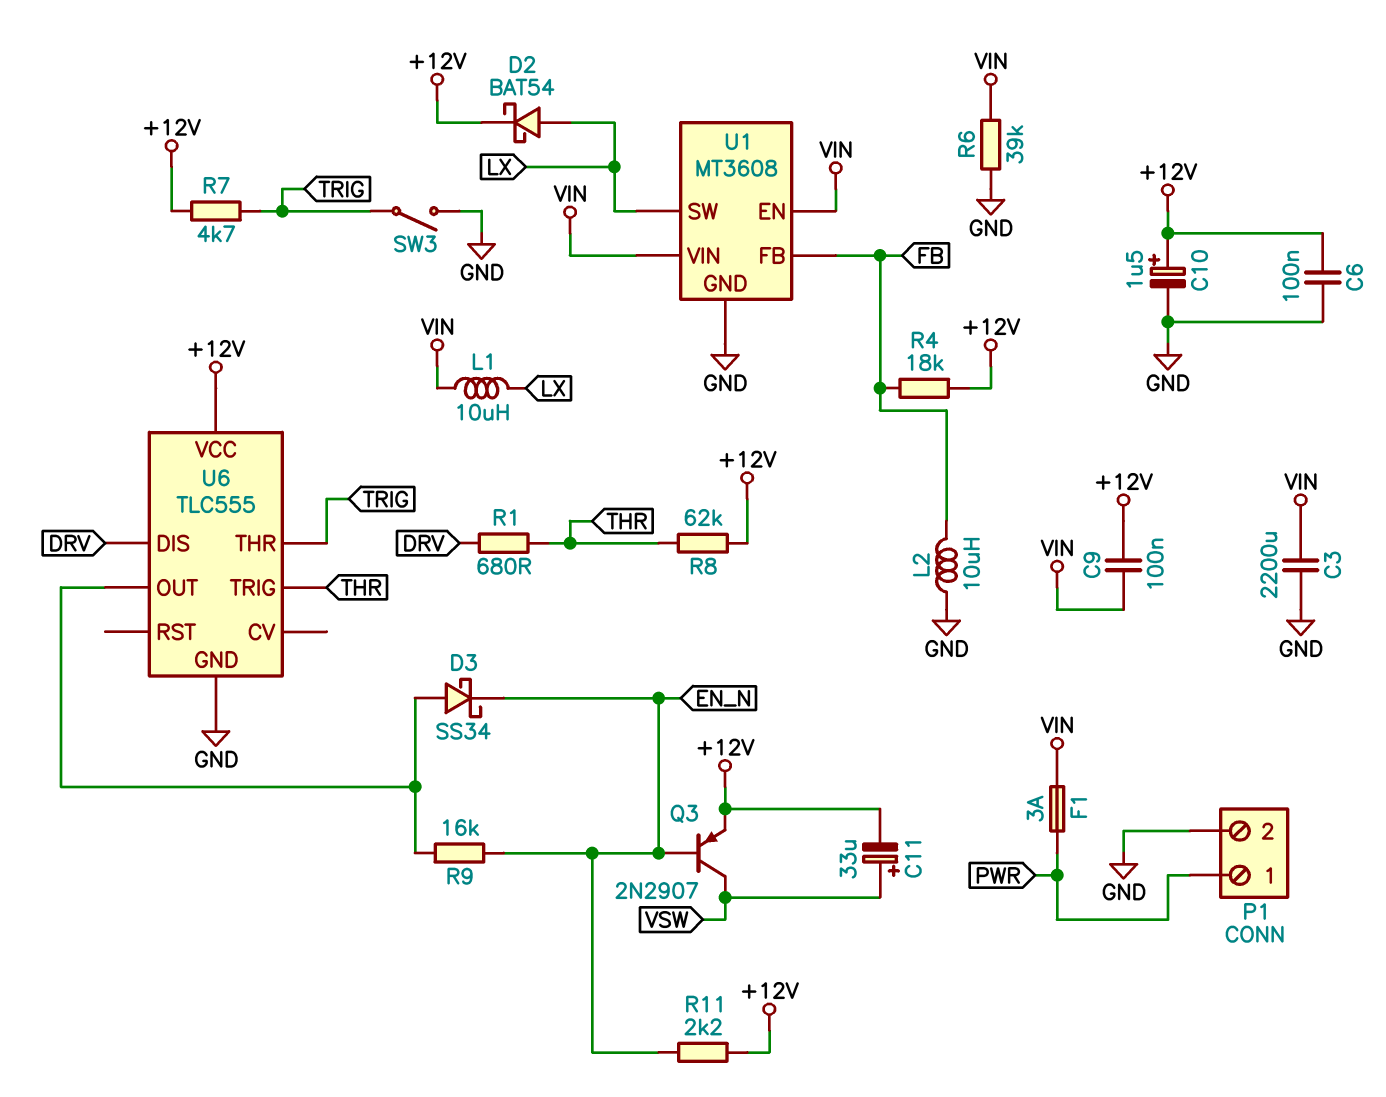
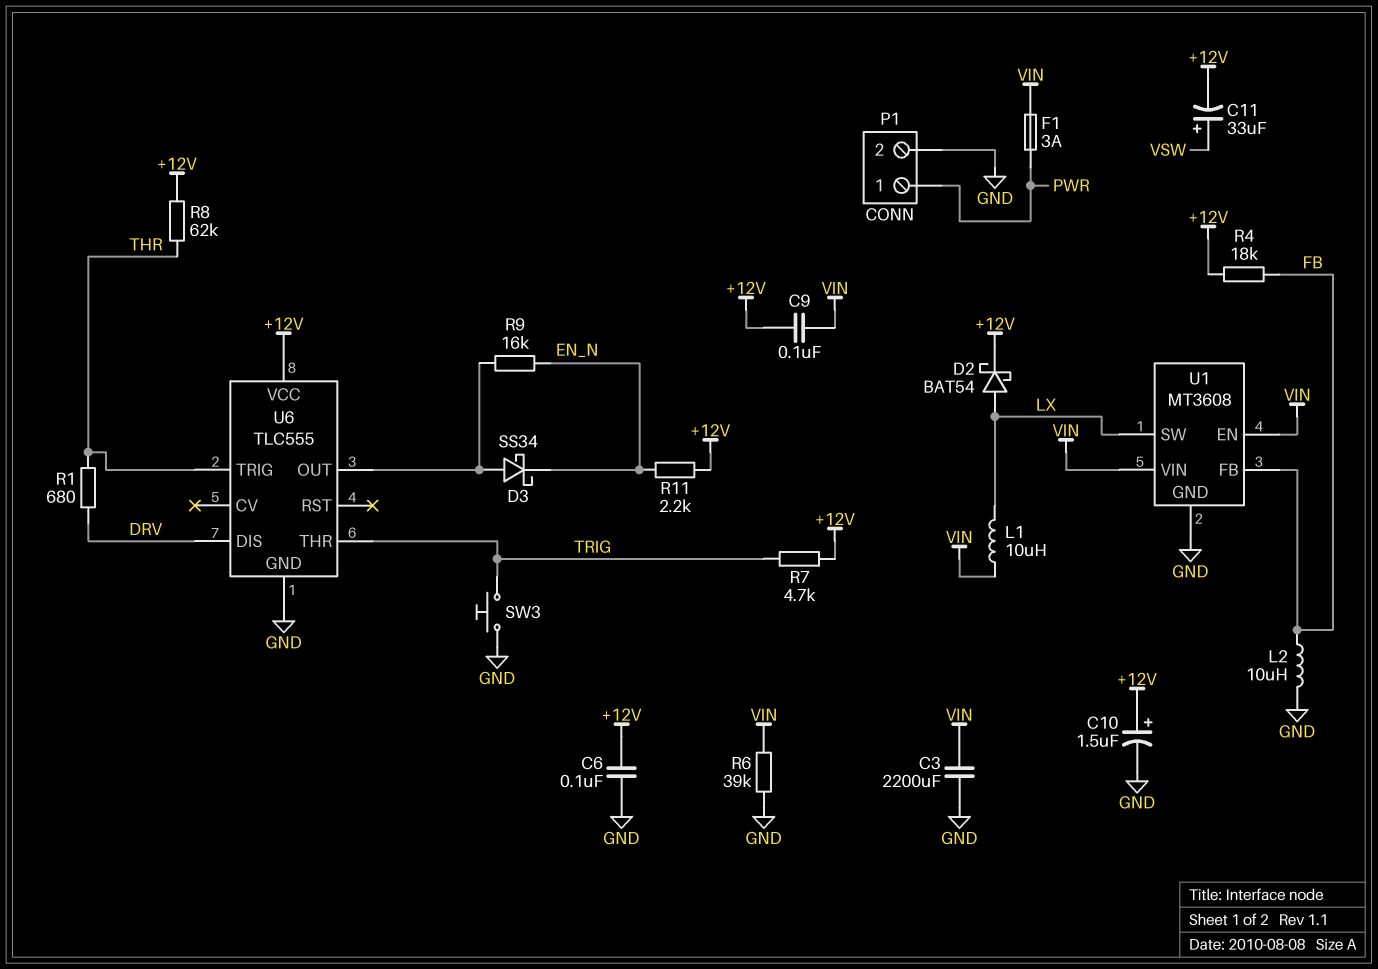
Q3: PNP 2N2907 (B EN_N, C VSW, E +12V) -> none
SW3: switch (GND, TRIG) -> button (GND, TRIG)

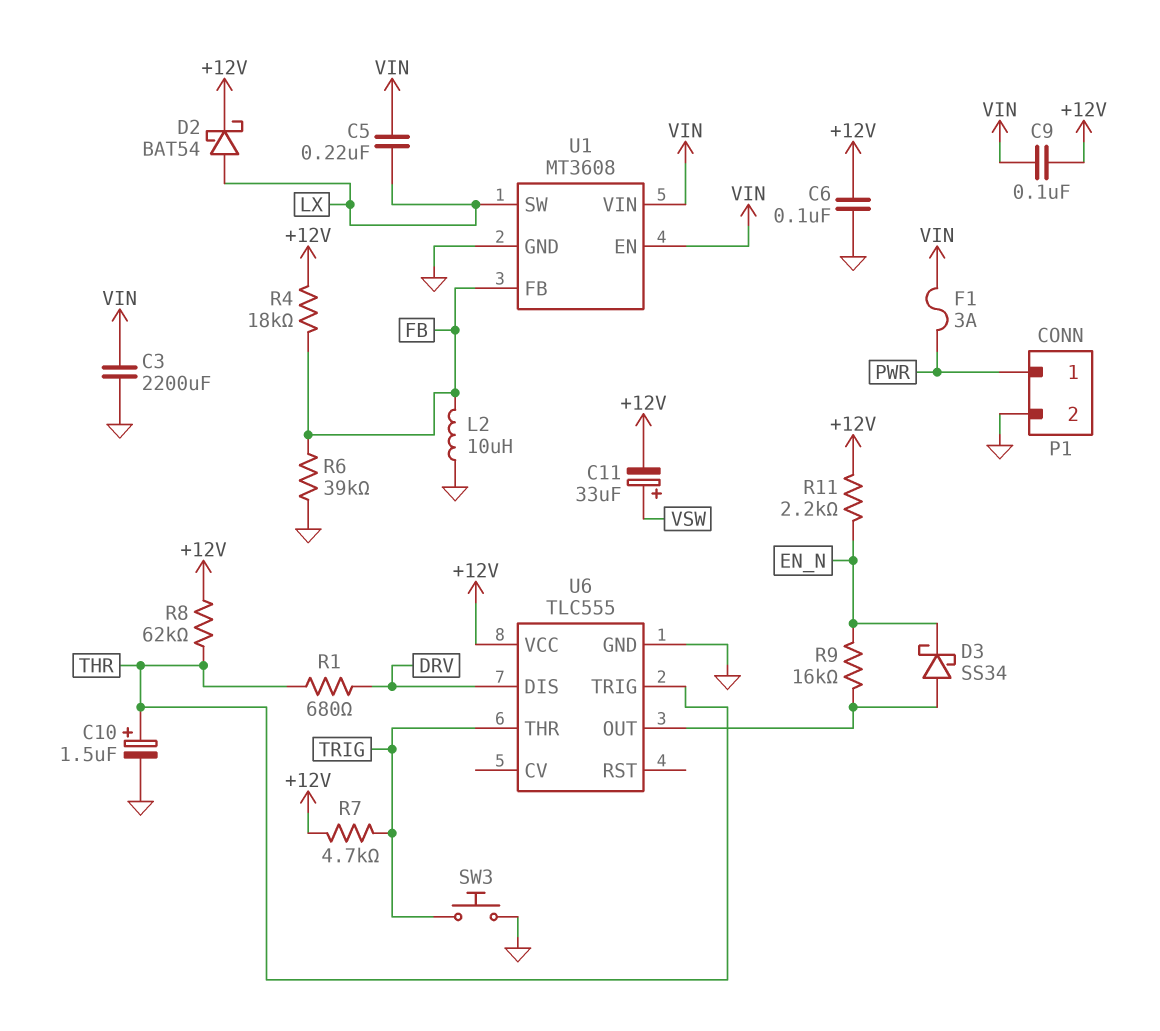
C5: none -> 220nF (LX, VIN)
C10: 1.5uF (plus +12V, minus GND) -> 1.5uF (plus THR, minus GND)
L1: 10uH (LX, VIN) -> none
R6: 39k (GND, VIN) -> 39k (FB, GND)

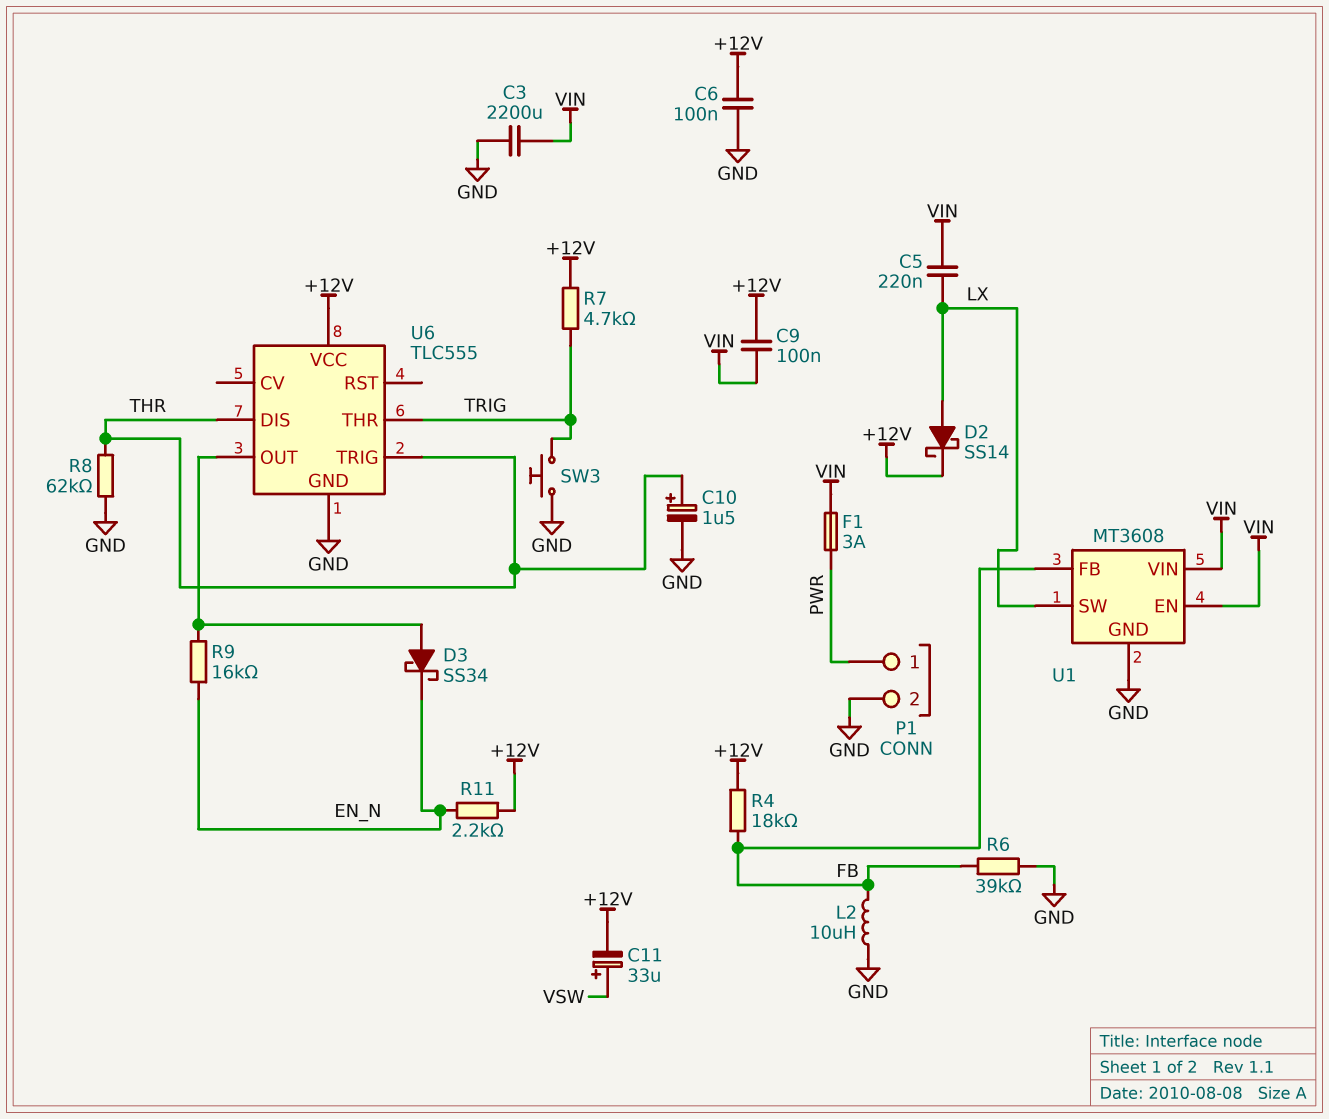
D2: schottky BAT54 (A LX, K +12V) -> schottky SS14 (A LX, K +12V)
R1: 680 (DRV, THR) -> none
R8: 62k (+12V, THR) -> 62k (GND, THR)
U6 pin DIS: DRV -> THR

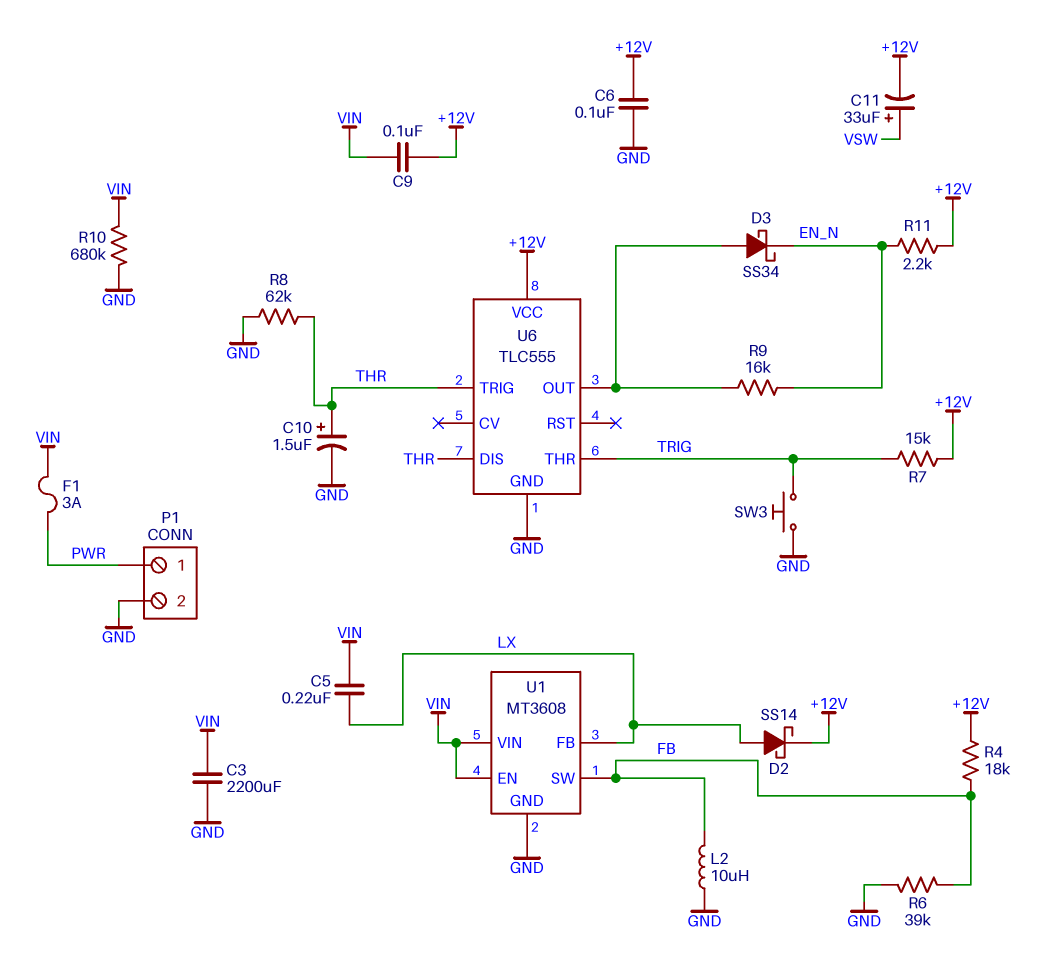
R7: 4.7k (+12V, TRIG) -> 15k (+12V, TRIG)
R10: none -> 680k (GND, VIN)
U1 pin FB: FB -> LX
U1 pin SW: LX -> FB

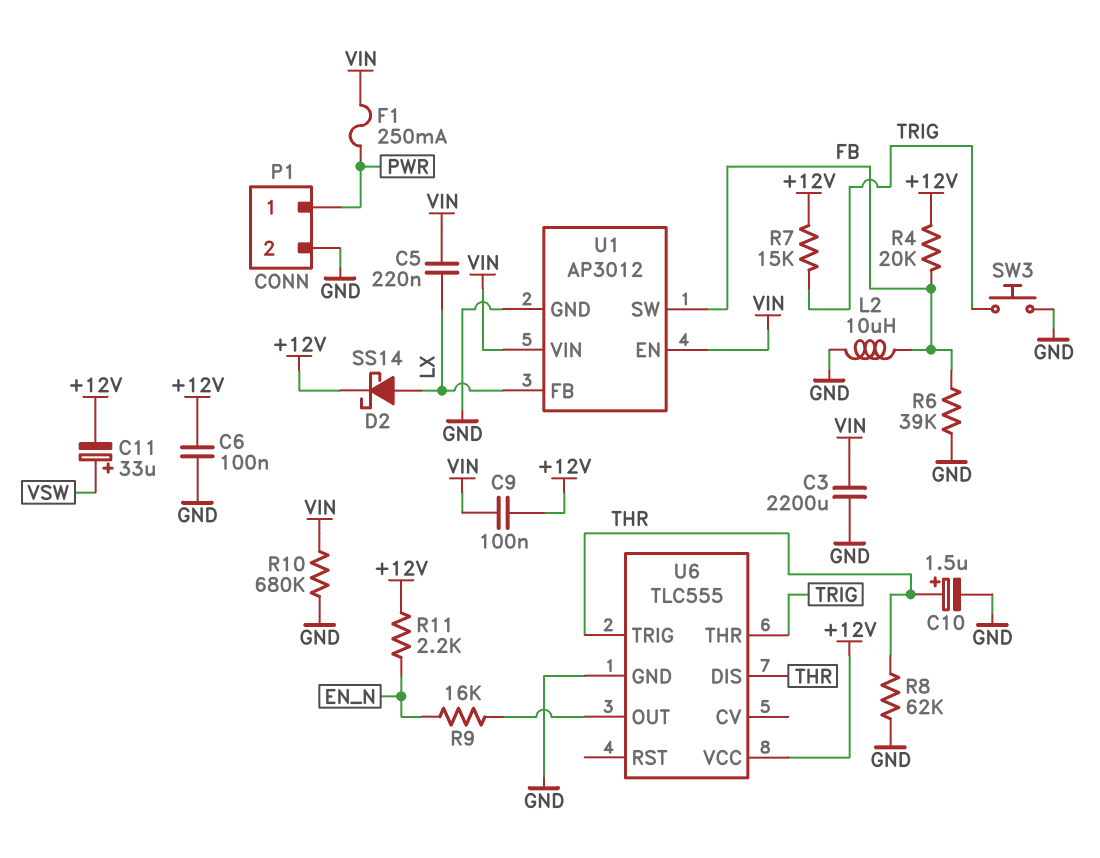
D3: schottky SS34 (A U6/OUT, K EN_N) -> none
F1: 3A (PWR, VIN) -> 250mA (PWR, VIN)
R4: 18k (+12V, FB) -> 20k (+12V, FB)
U1: MT3608 -> AP3012

